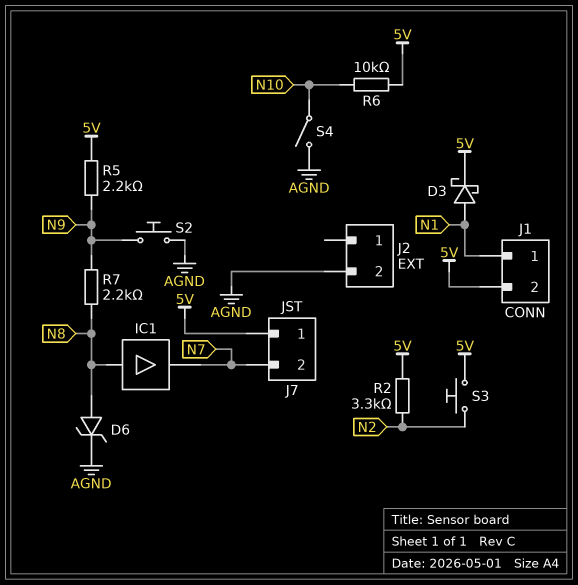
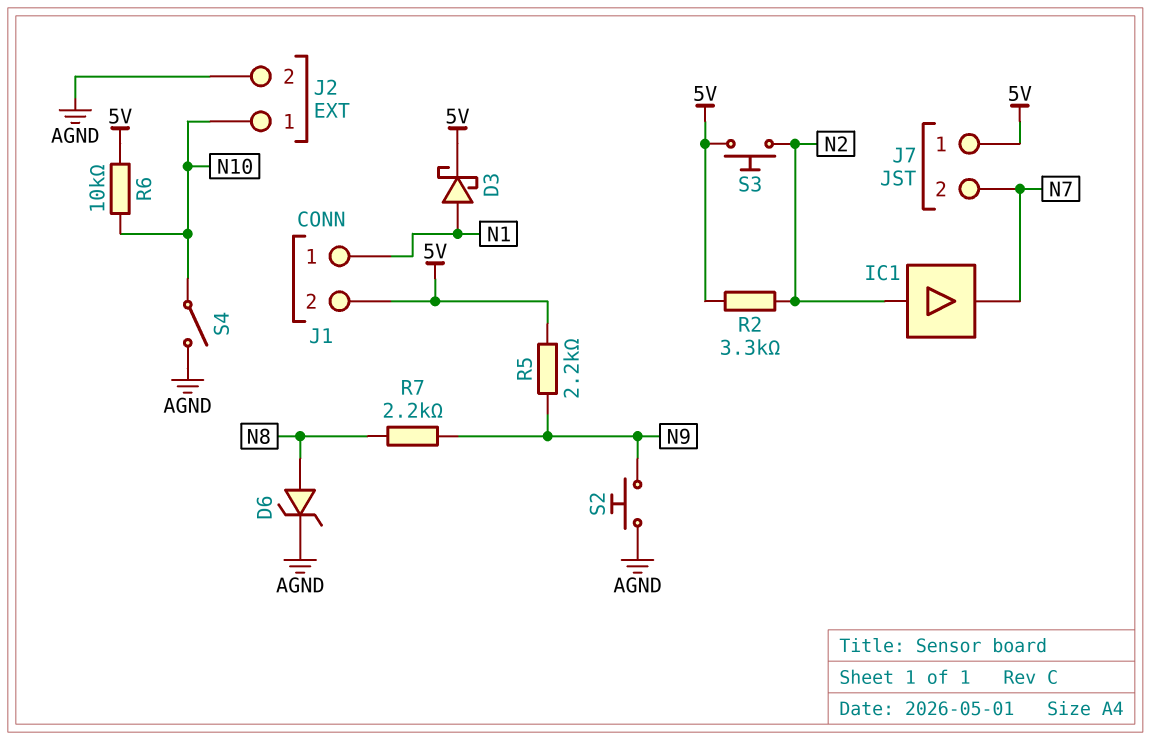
IC1: buffer (in N8, out N7) -> buffer (in N2, out N7)
J2 pin 1: none -> N10

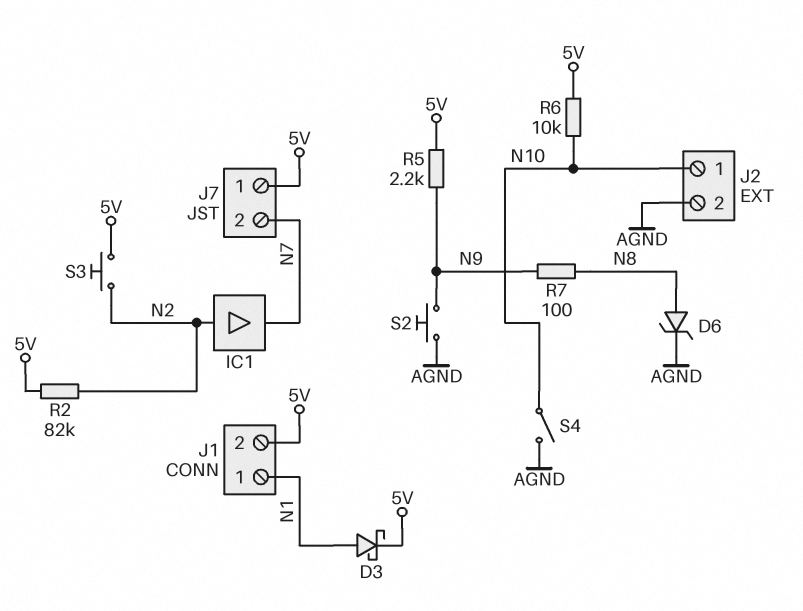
R2: 3.3k (5V, N2) -> 82k (5V, N2)
R7: 2.2k (N8, N9) -> 100 (N8, N9)

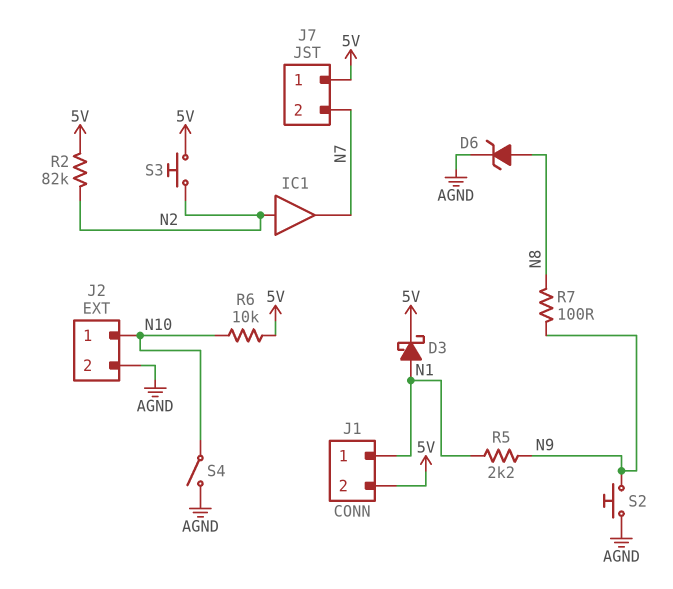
R5: 2.2k (5V, N9) -> 2.2k (N1, N9)

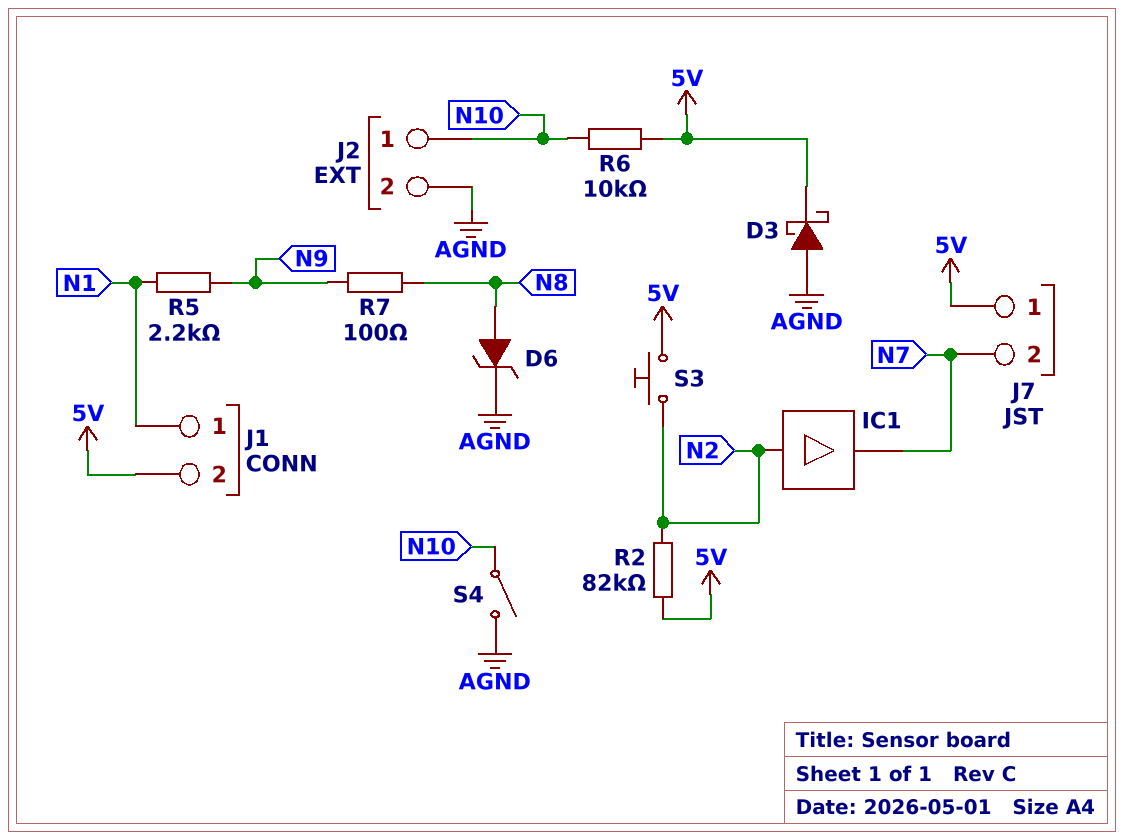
D3: schottky (A N1, K 5V) -> schottky (A AGND, K 5V)
S2: button (AGND, N9) -> none

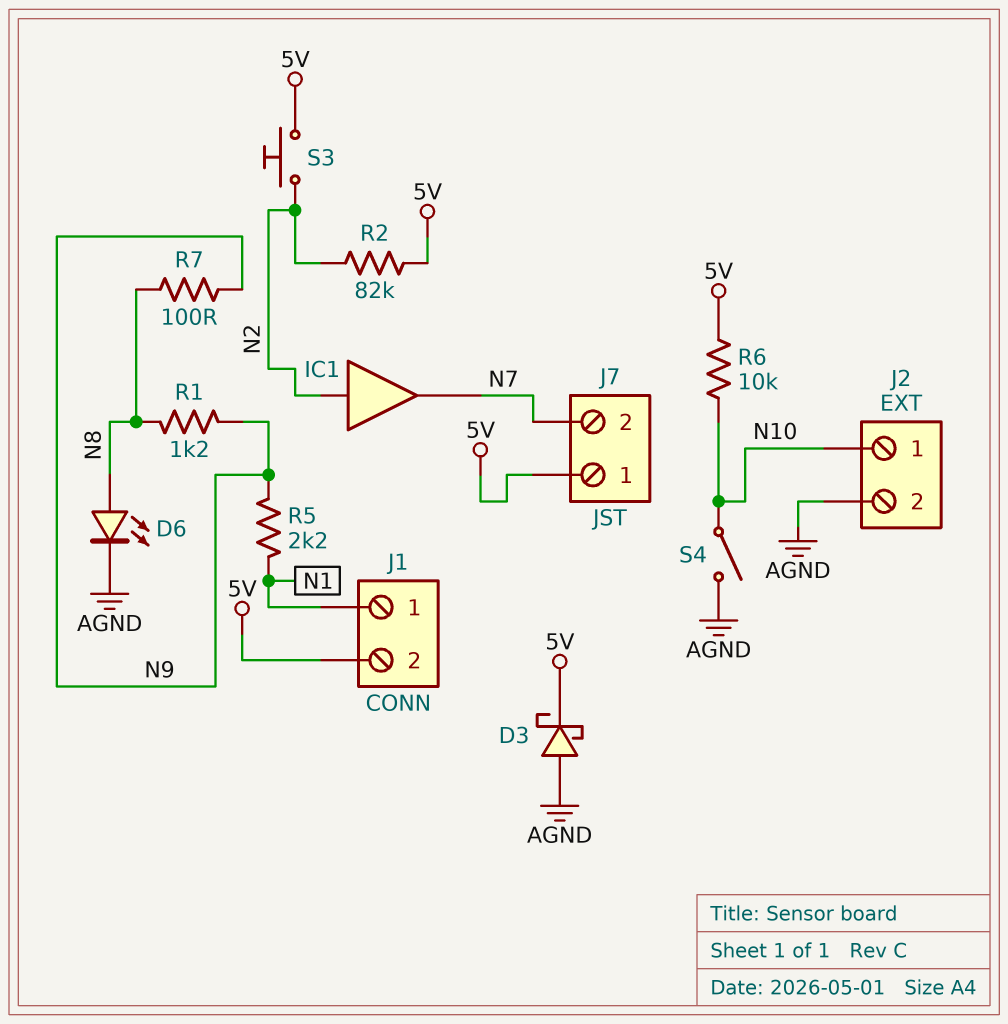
D6: zener (A N8, K AGND) -> LED (A N8, K AGND)
R1: none -> 1.2k (N8, N9)

